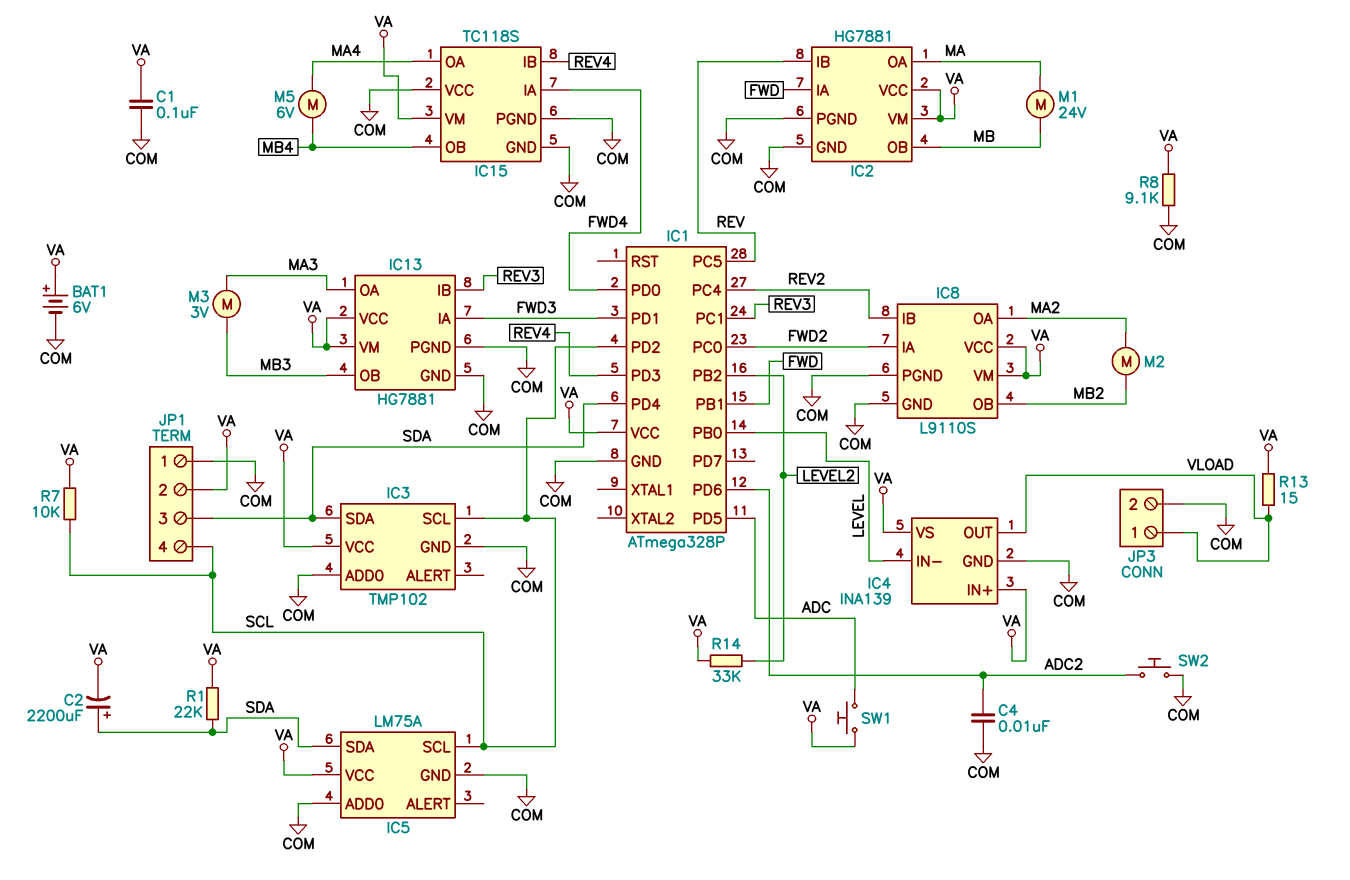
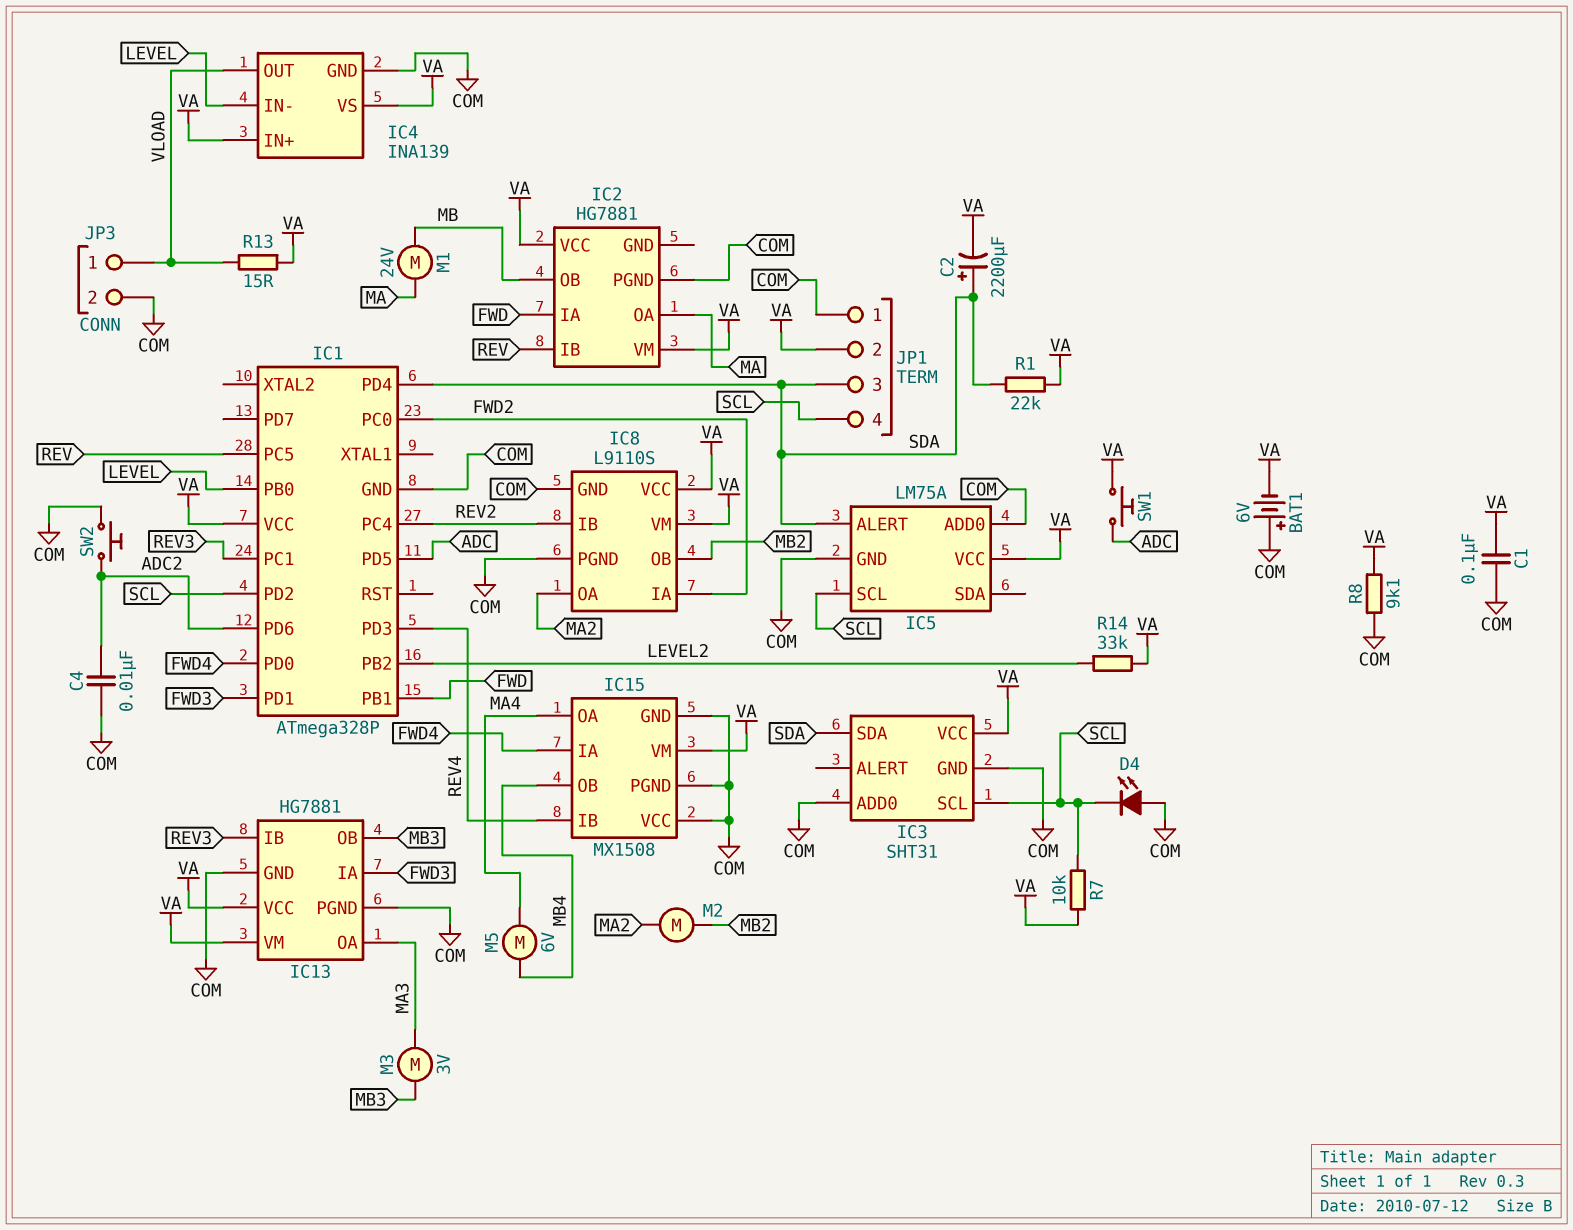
BAT1: 6V (plus VA, minus COM) -> 6V (plus COM, minus VA)
D4: none -> LED (A COM, K SCL)
IC2 pin GND: COM -> none
IC3: TMP102 -> SHT31
IC5 pin ALERT: none -> SDA
IC5 pin SDA: SDA -> none
IC15: TC118S -> MX1508

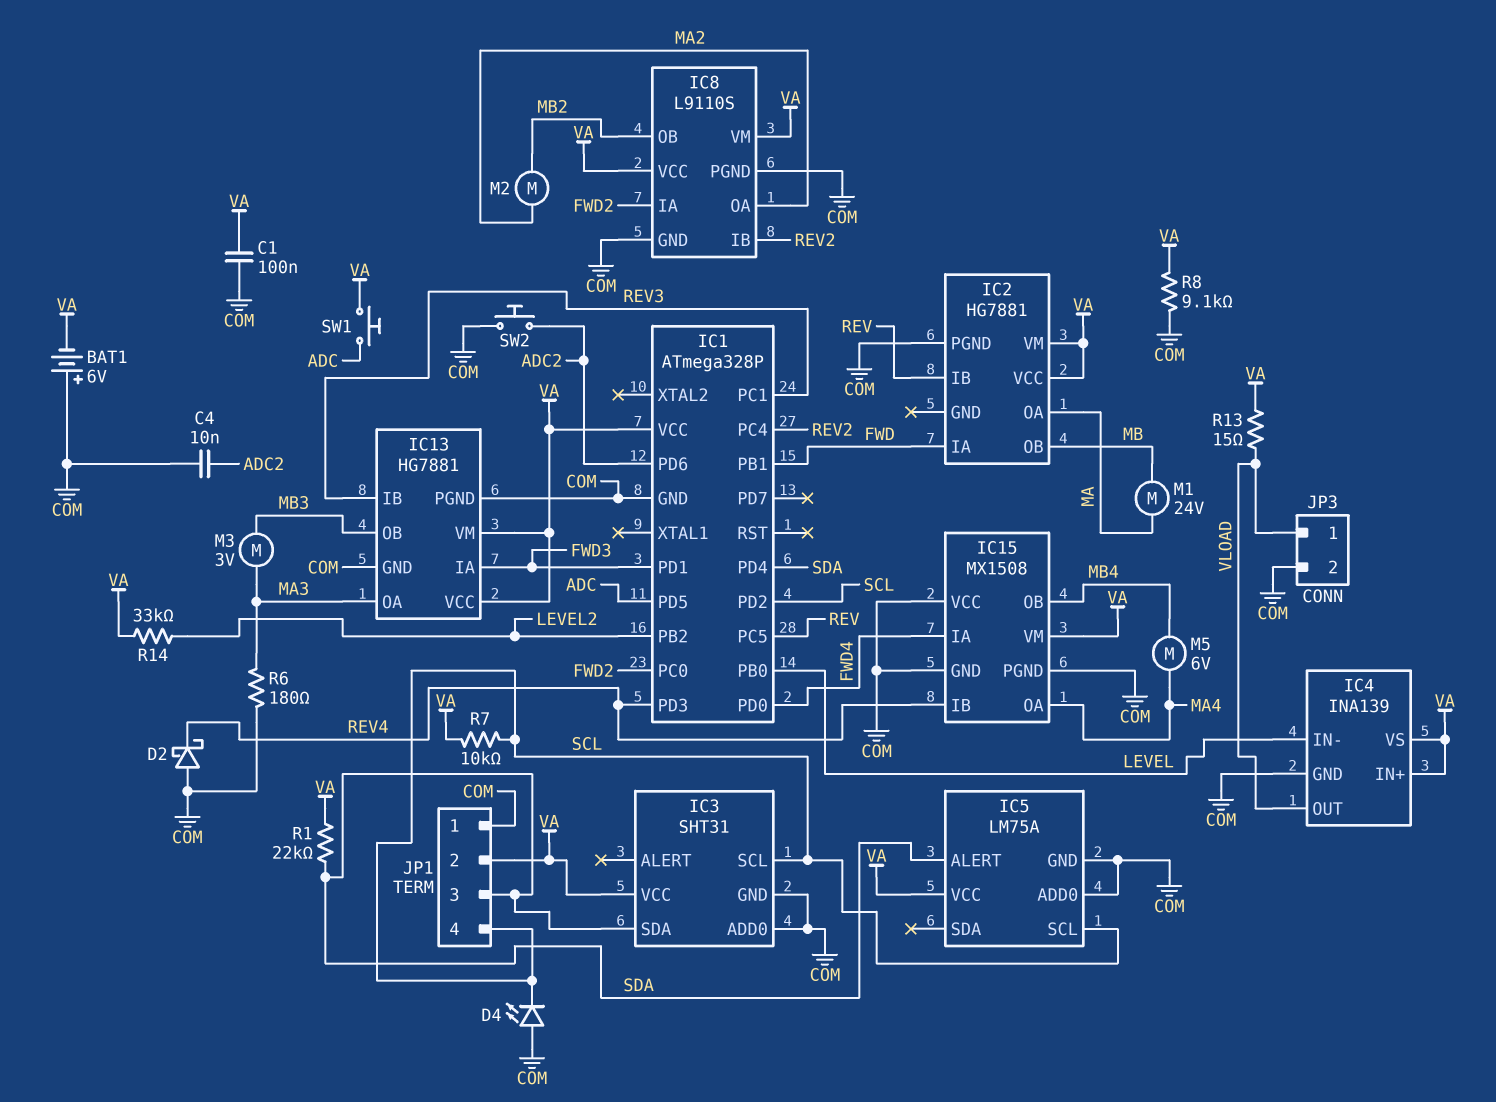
C2: 2200uF (plus SDA, minus VA) -> none
D2: none -> schottky (A COM, K REV4)
R6: none -> 180 (COM, MA3)

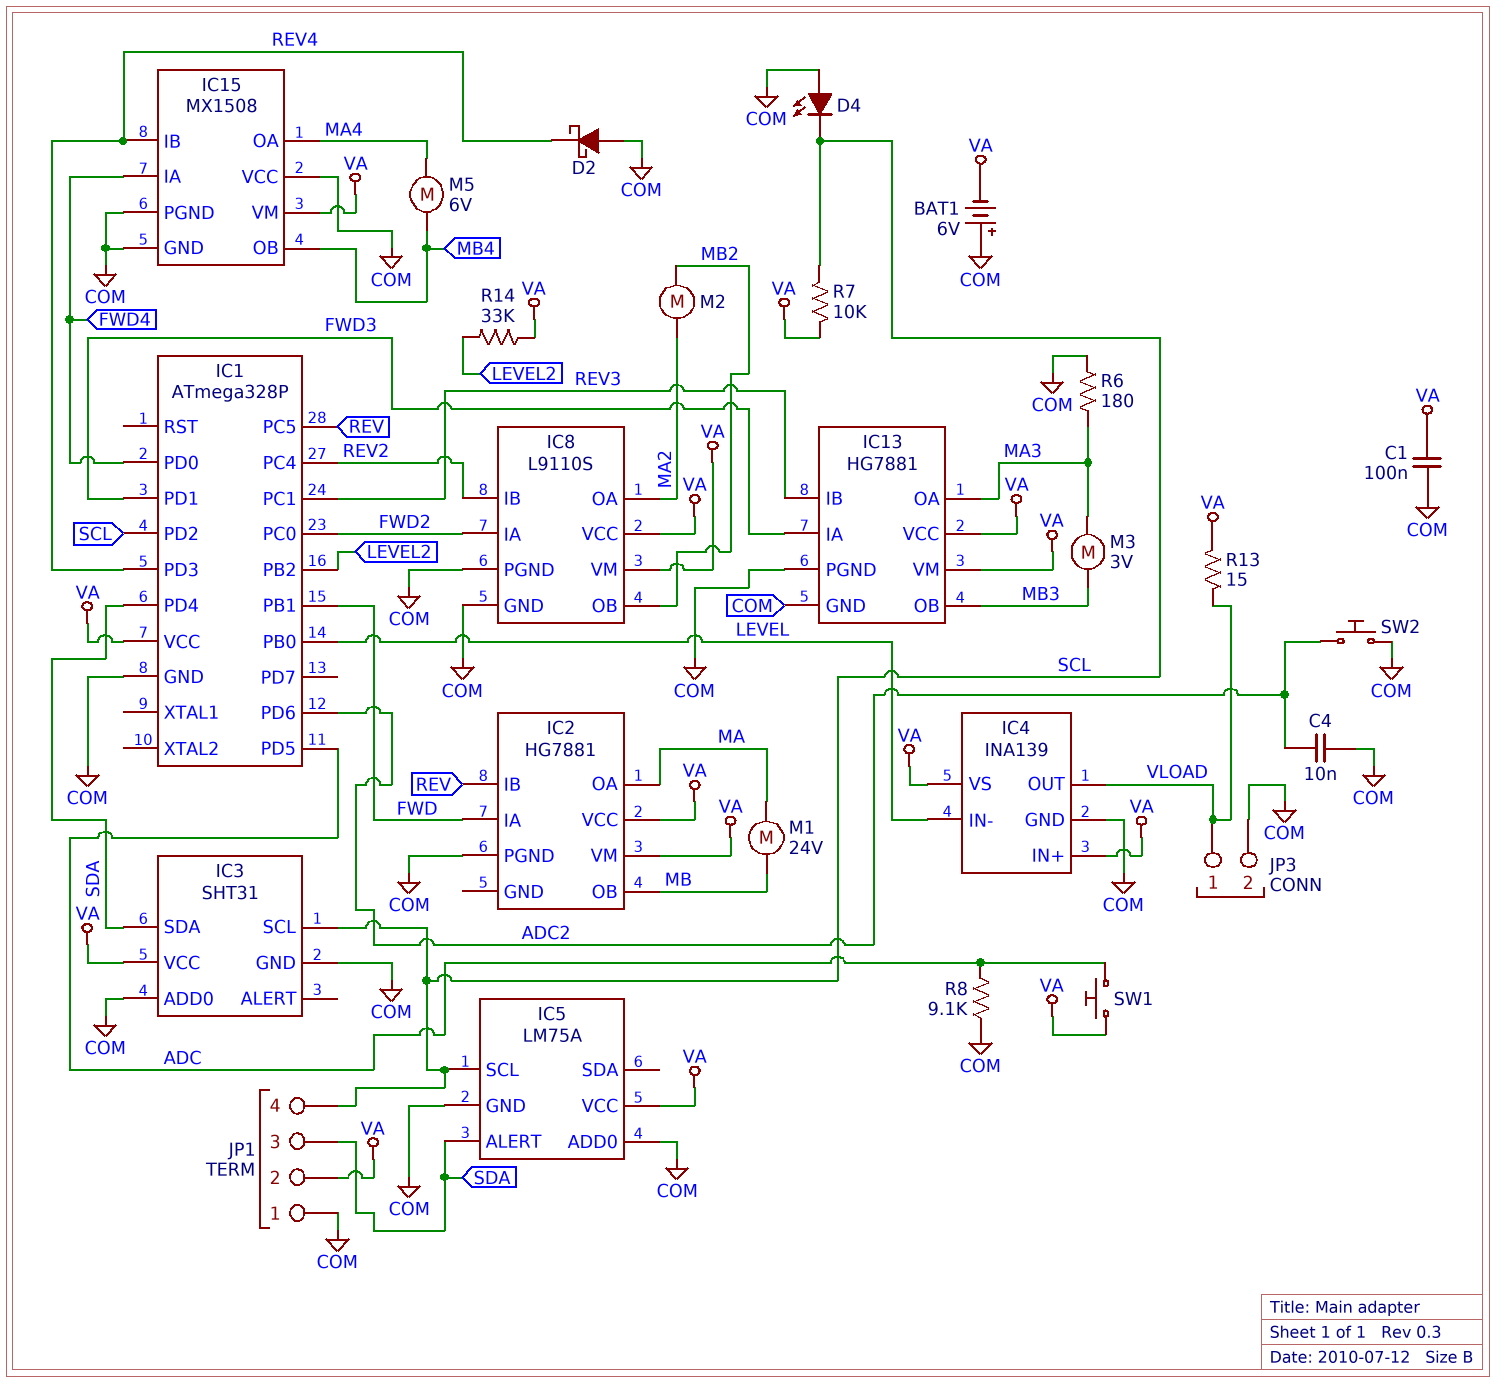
R1: 22k (SDA, VA) -> none
R8: 9.1k (COM, VA) -> 9.1k (ADC, COM)

